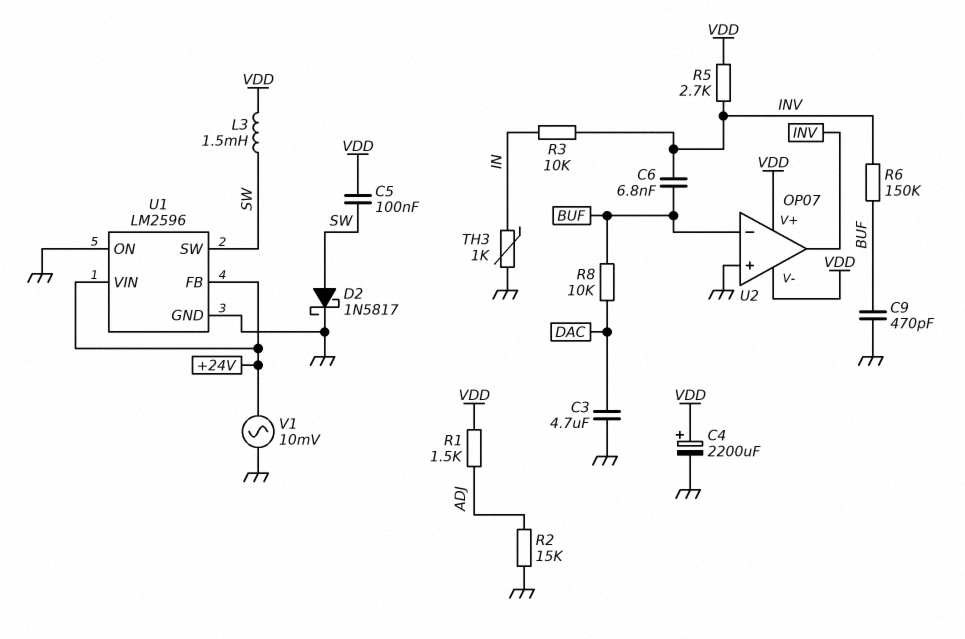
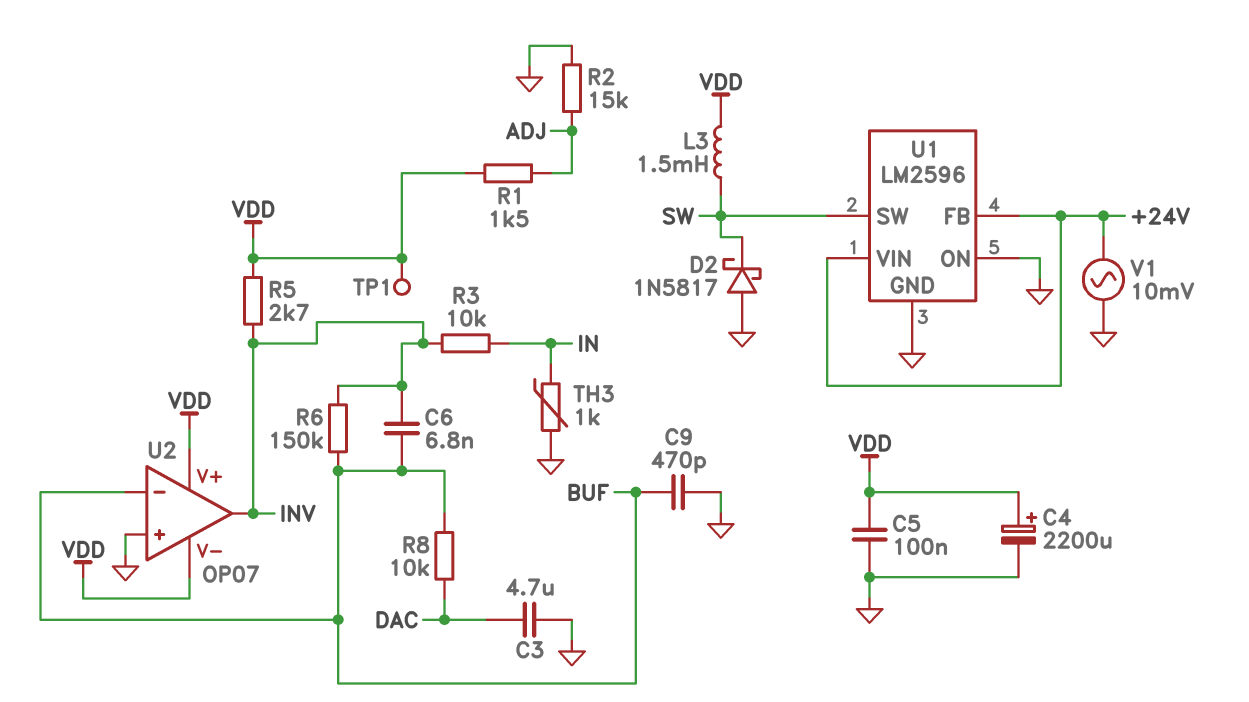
C5: 100nF (SW, VDD) -> 100nF (GND, VDD)
D2: schottky 1N5817 (A SW, K GND) -> schottky 1N5817 (A GND, K SW)
TP1: none -> test point (VDD)

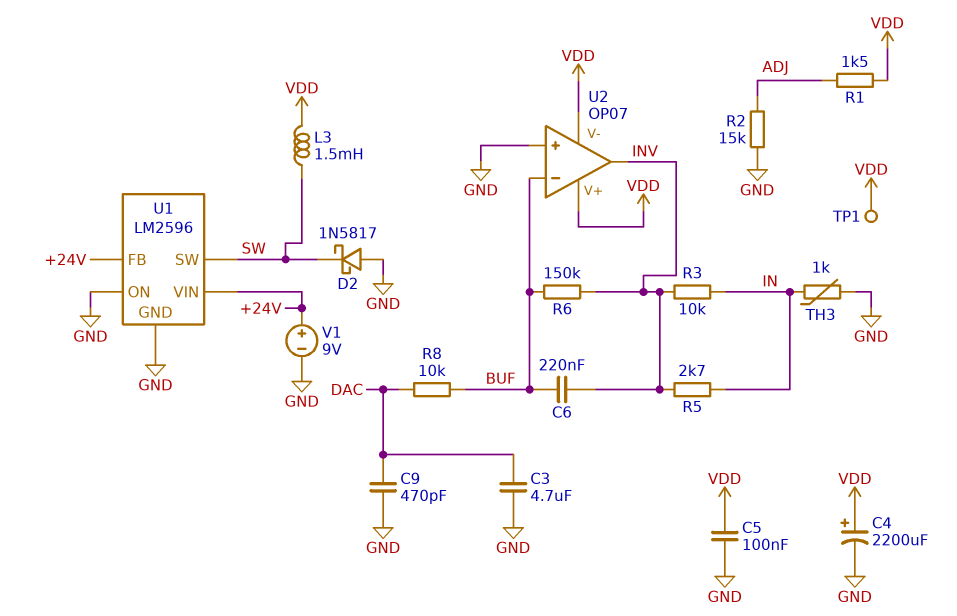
C6: 6.8nF (BUF, INV) -> 220nF (BUF, INV)
C9: 470pF (BUF, GND) -> 470pF (DAC, GND)
R5: 2.7k (INV, VDD) -> 2.7k (IN, INV)
V1: AC 10mV (+24V, GND) -> 9V (plus +24V, minus GND)

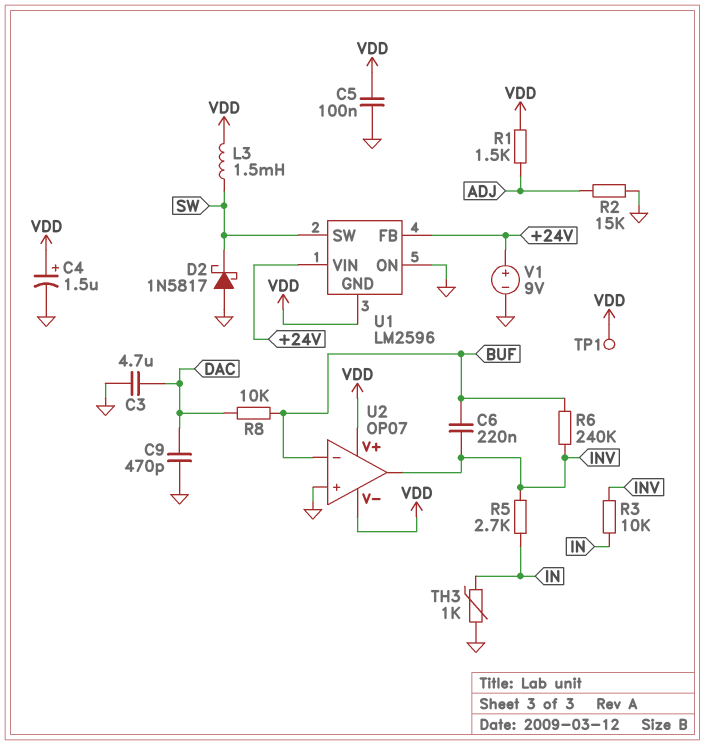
C4: 2200uF (plus VDD, minus GND) -> 1.5uF (plus VDD, minus GND)
R6: 150k (BUF, INV) -> 240k (BUF, INV)
U1 pin GND: GND -> VDD

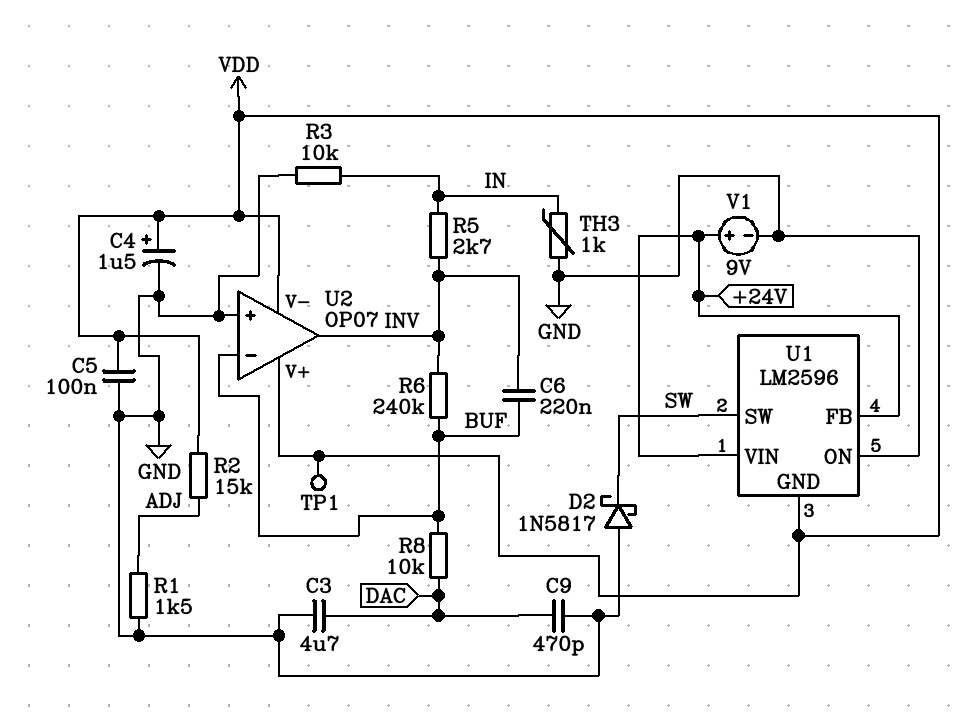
L3: 1.5mH (SW, VDD) -> none
R1: 1.5k (ADJ, VDD) -> 1.5k (ADJ, GND)
R2: 15k (ADJ, GND) -> 15k (ADJ, VDD)
R3: 10k (IN, INV) -> 10k (GND, IN)

